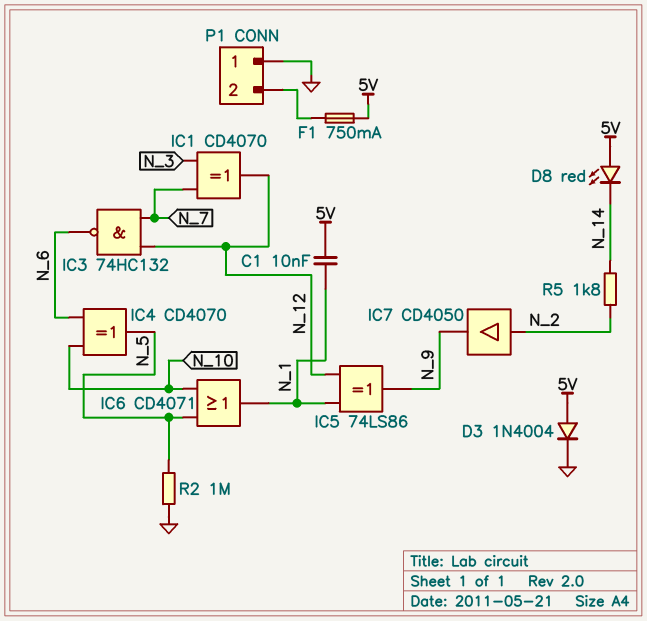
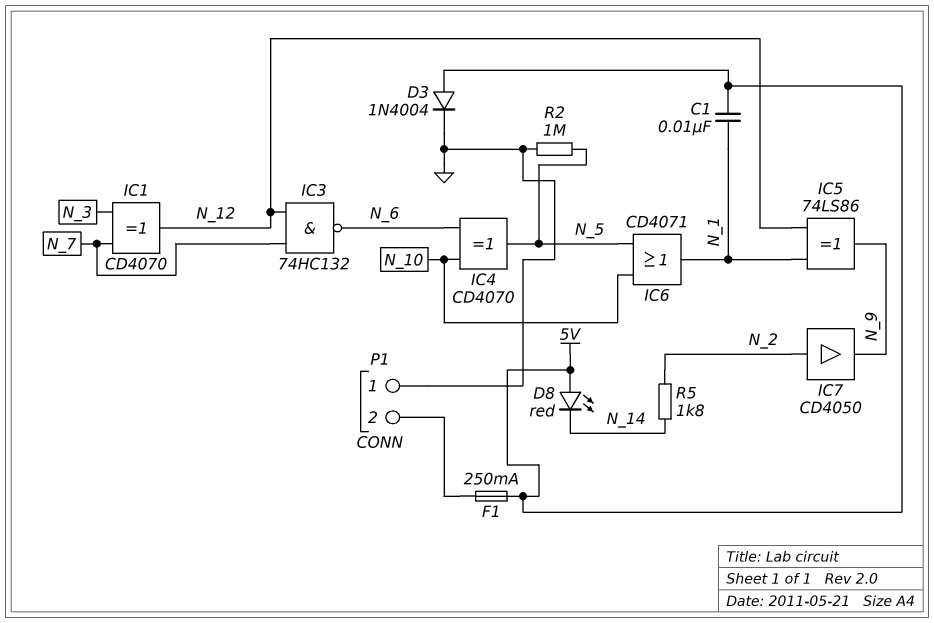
F1: 750mA (5V, P1/2) -> 250mA (5V, P1/2)

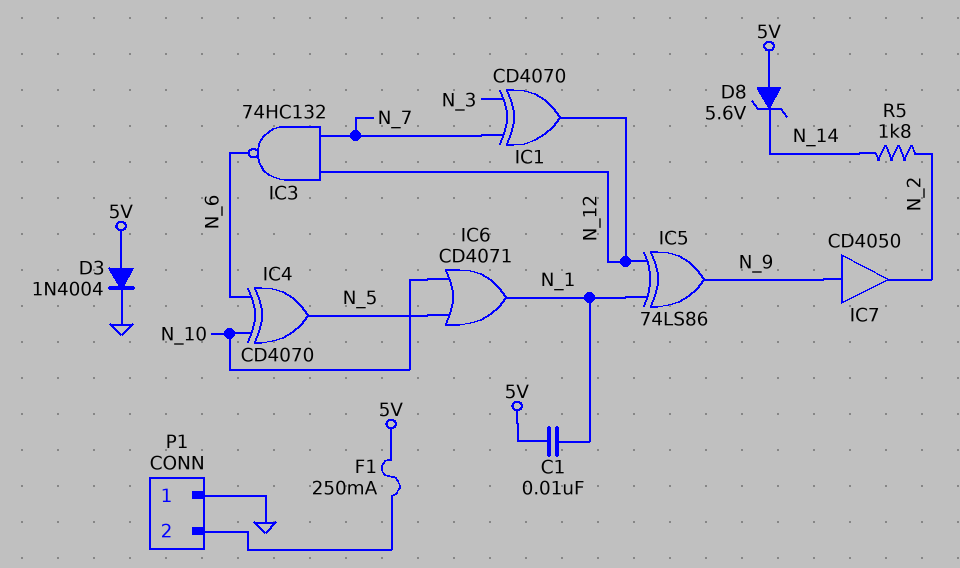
D8: LED red (A 5V, K N_14) -> zener 5.6V (A 5V, K N_14)
IC7: buffer CD4050 (in N_2, out N_9) -> buffer CD4050 (in N_9, out N_2)
R2: 1M (GND, N_5) -> none

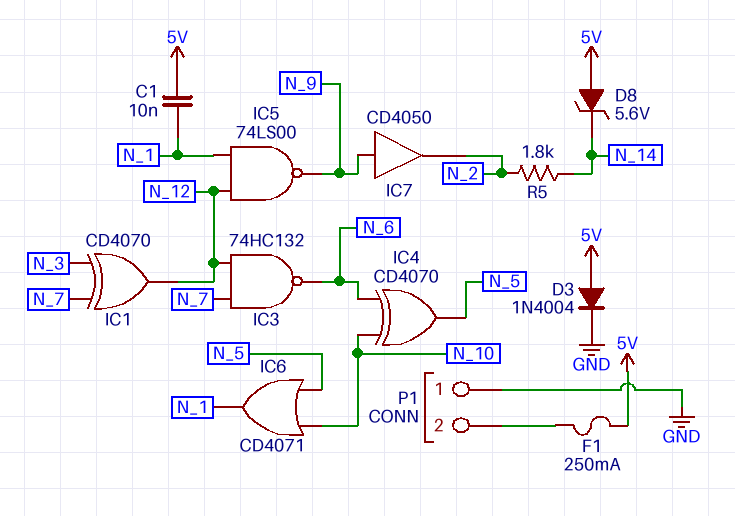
IC5: XOR 74LS86 (in N_1, in N_12, out N_9) -> NAND 74LS00 (in N_1, in N_12, out N_9)

